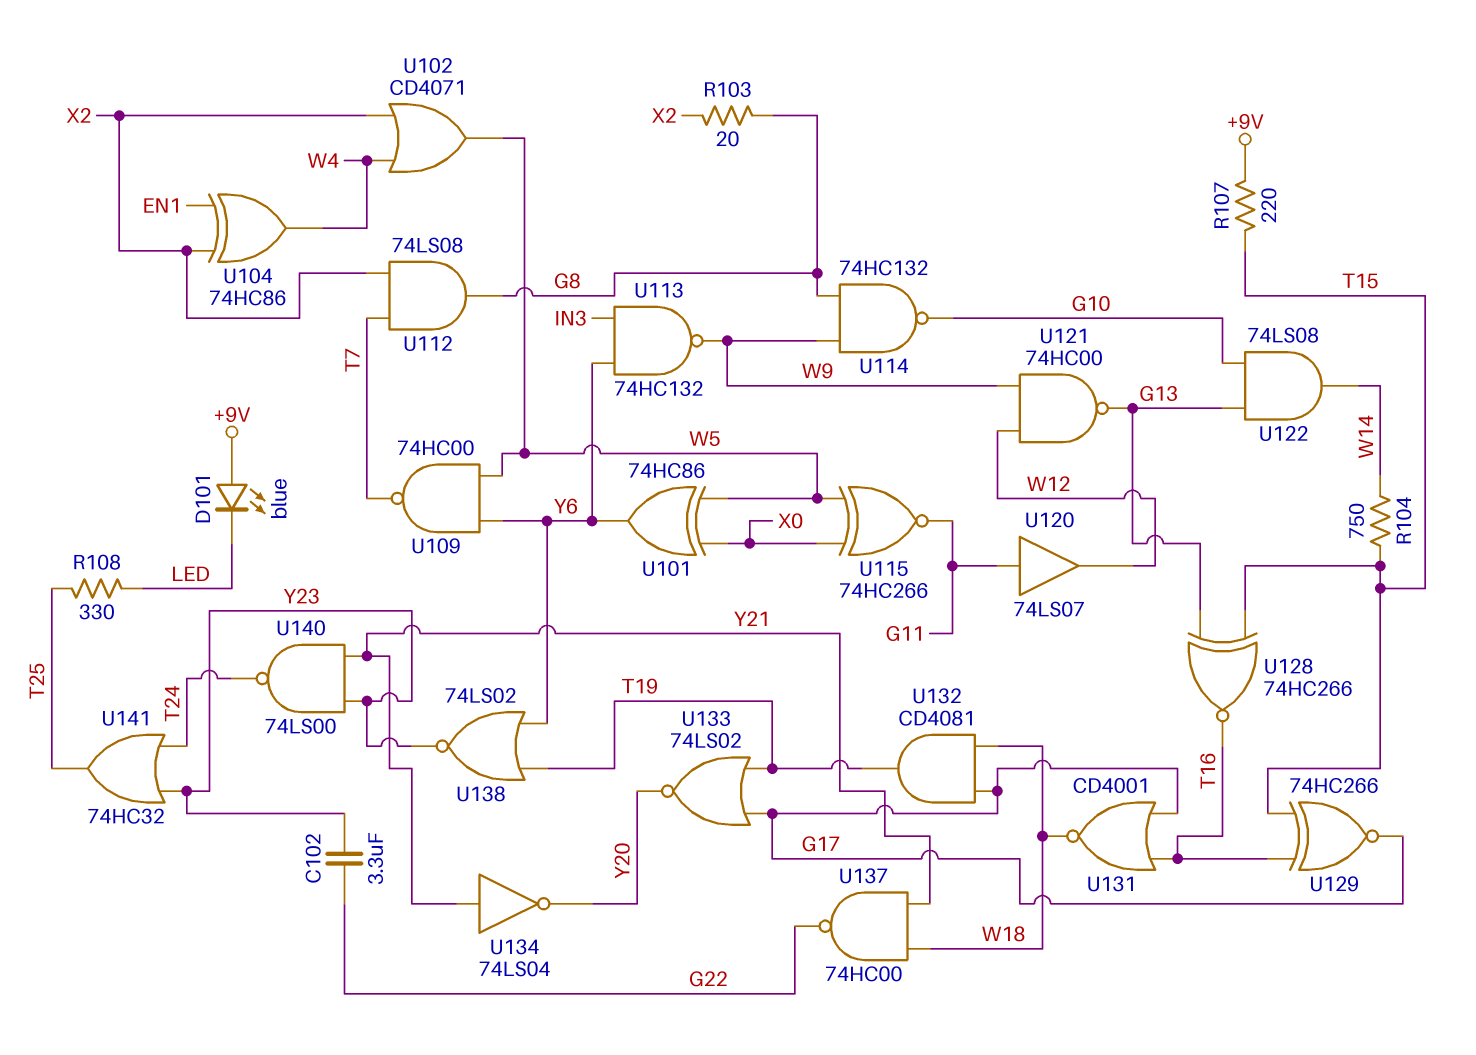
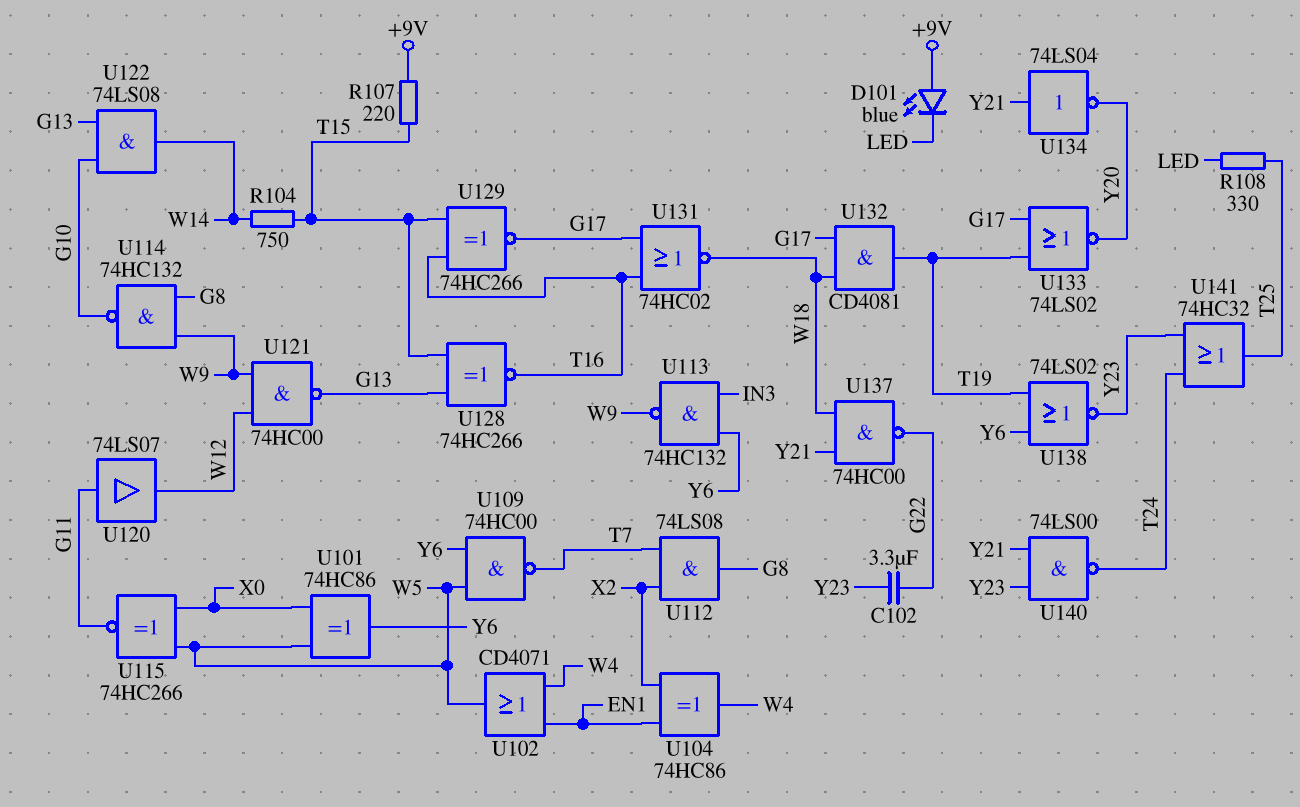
R103: 20 (G8, X2) -> none
U102: OR CD4071 (in W4, in X2, out W5) -> OR CD4071 (in EN1, in W4, out W5)
U131: NOR CD4001 (in G17, in T16, out W18) -> NOR 74HC02 (in G17, in T16, out W18)

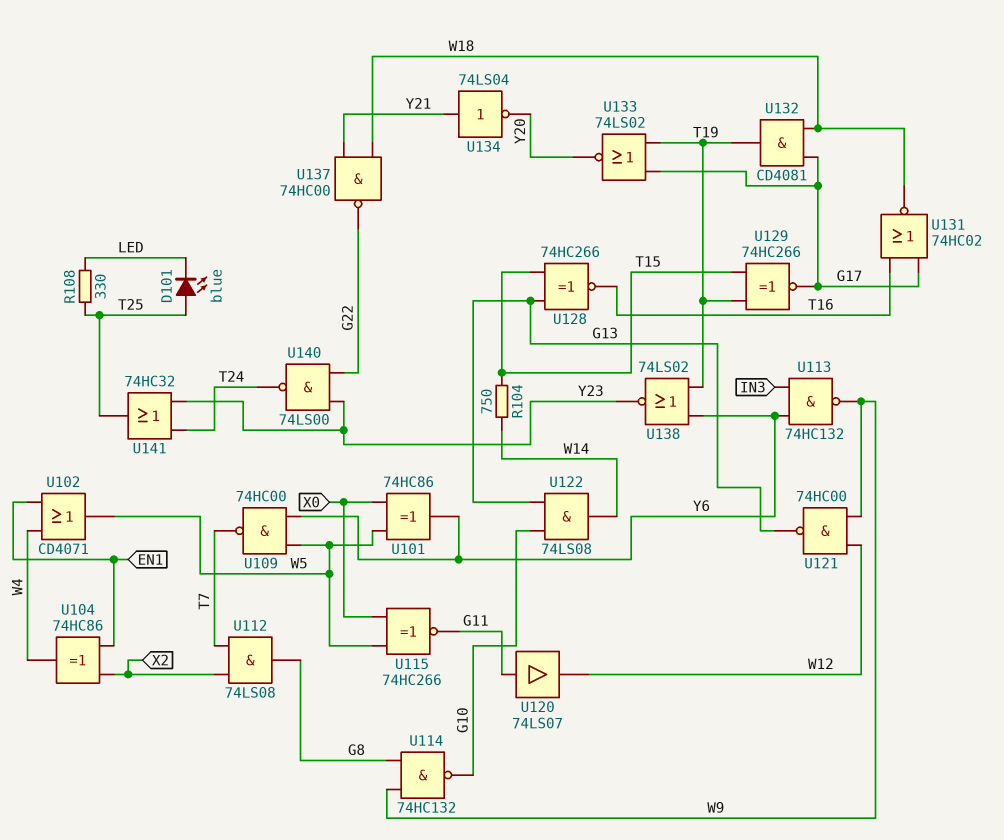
C102: 3.3uF (G22, Y23) -> none
D101: LED blue (A +9V, K LED) -> LED blue (A T25, K LED)
R107: 220 (+9V, T15) -> none
U129: XNOR 74HC266 (in T15, in T16, out G17) -> XNOR 74HC266 (in T15, in T19, out G17)
U140: NAND 74LS00 (in Y21, in Y23, out T24) -> NAND 74LS00 (in G22, in Y23, out T24)

